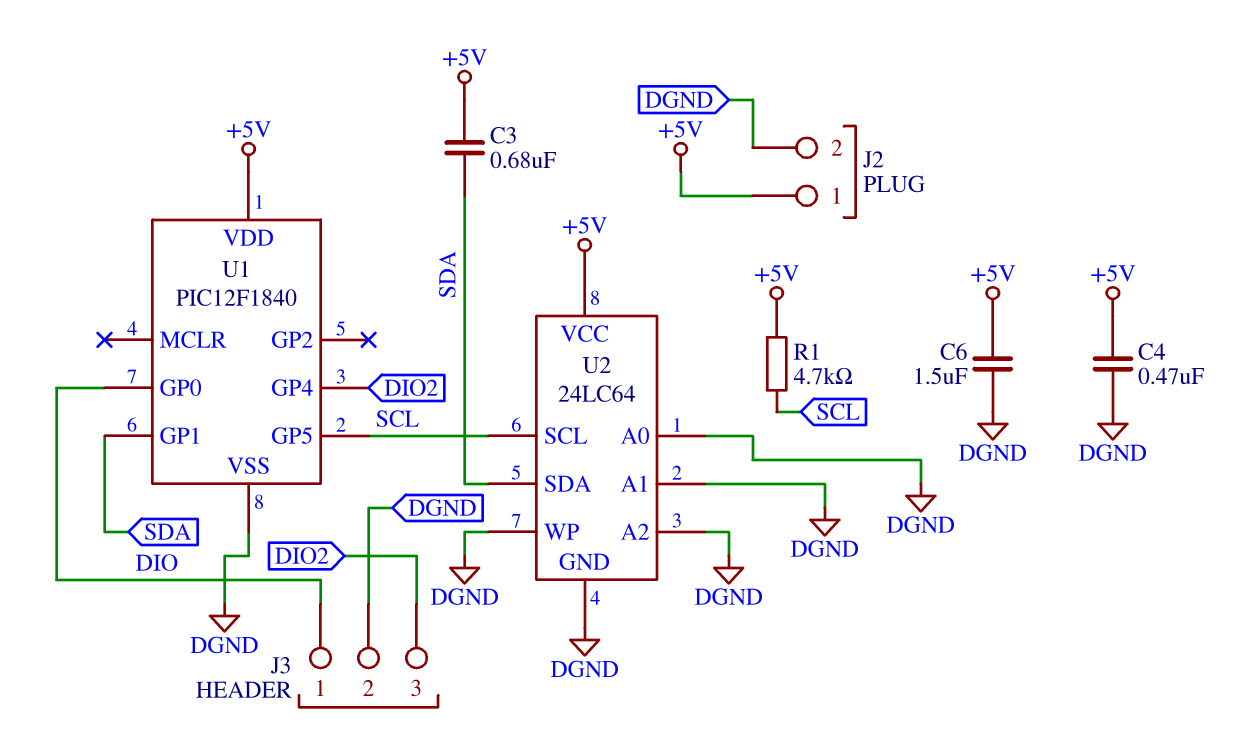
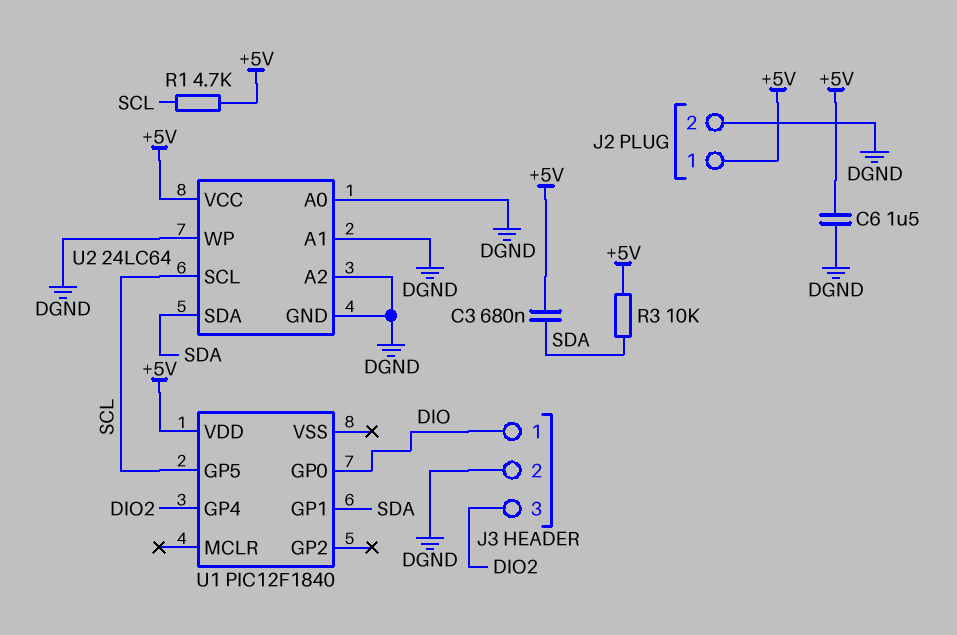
C4: 470nF (+5V, DGND) -> none
R3: none -> 10k (+5V, SDA)
U1 pin VSS: DGND -> none

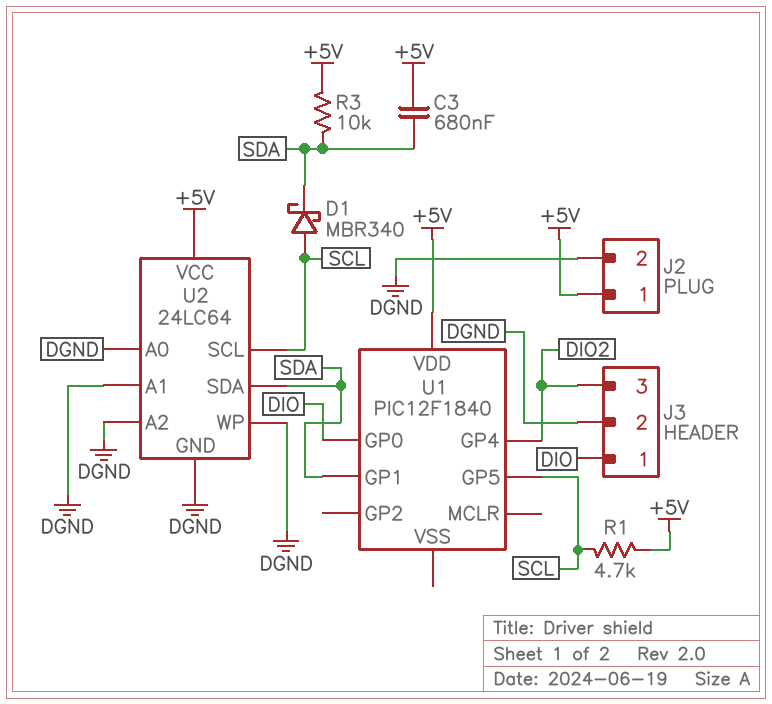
C6: 1.5uF (+5V, DGND) -> none
D1: none -> schottky MBR340 (A SCL, K SDA)

